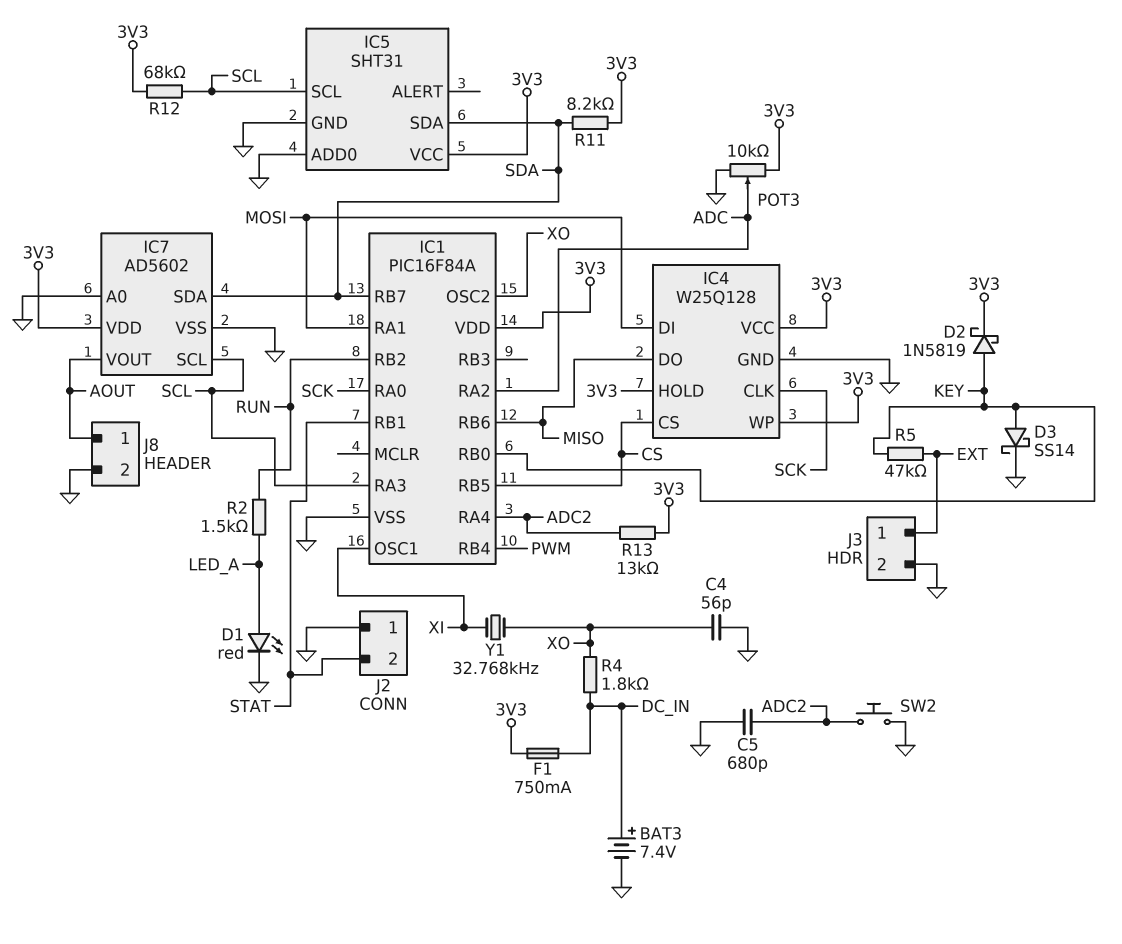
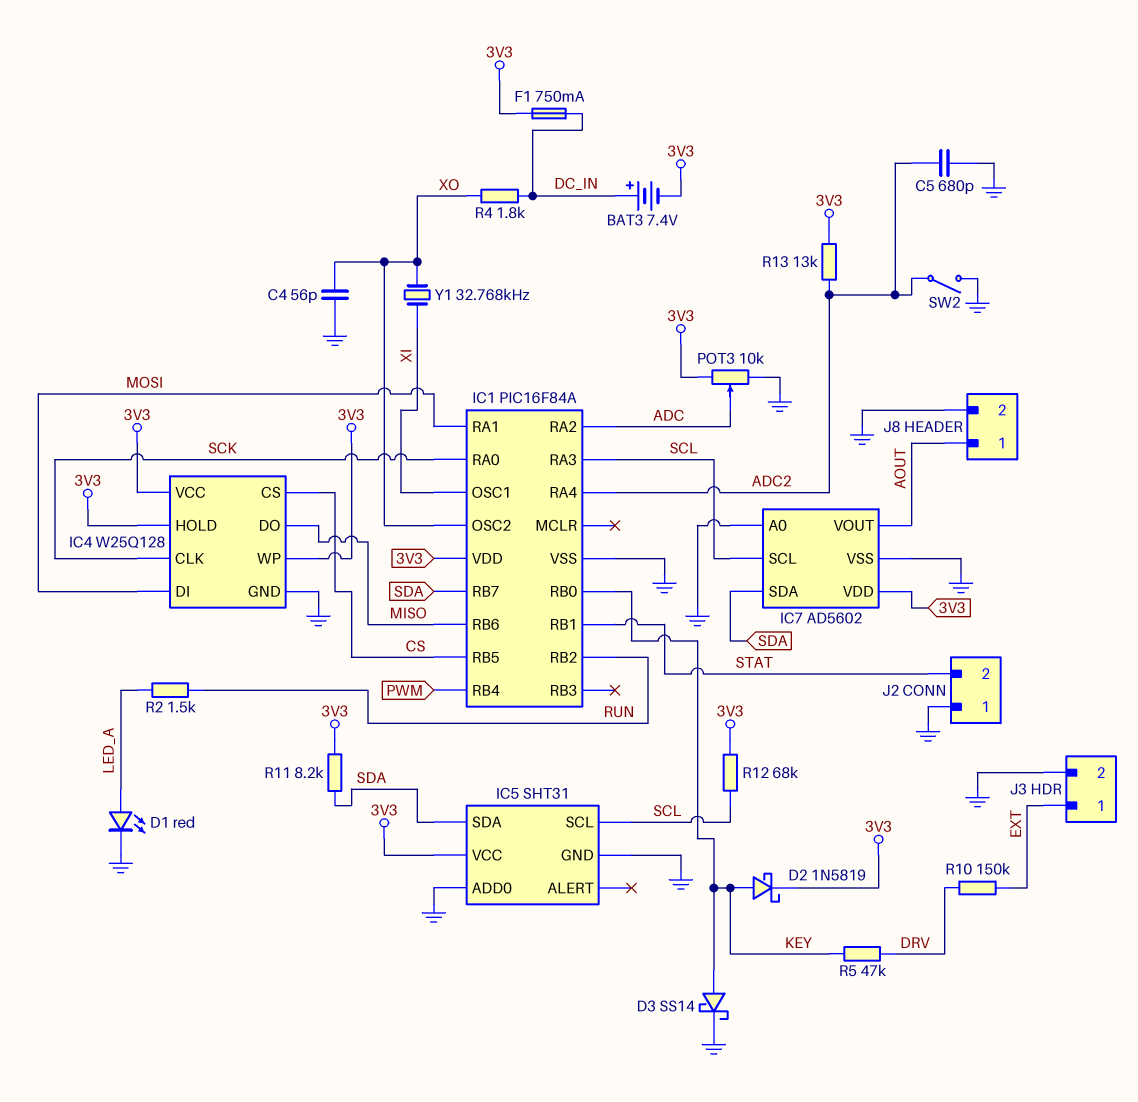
BAT3: 7.4V (plus DC_IN, minus GND) -> 7.4V (plus DC_IN, minus 3V3)
R5: 47k (EXT, KEY) -> 47k (DRV, KEY)
R10: none -> 150k (DRV, EXT)
SW2: button (ADC2, GND) -> switch (ADC2, GND)

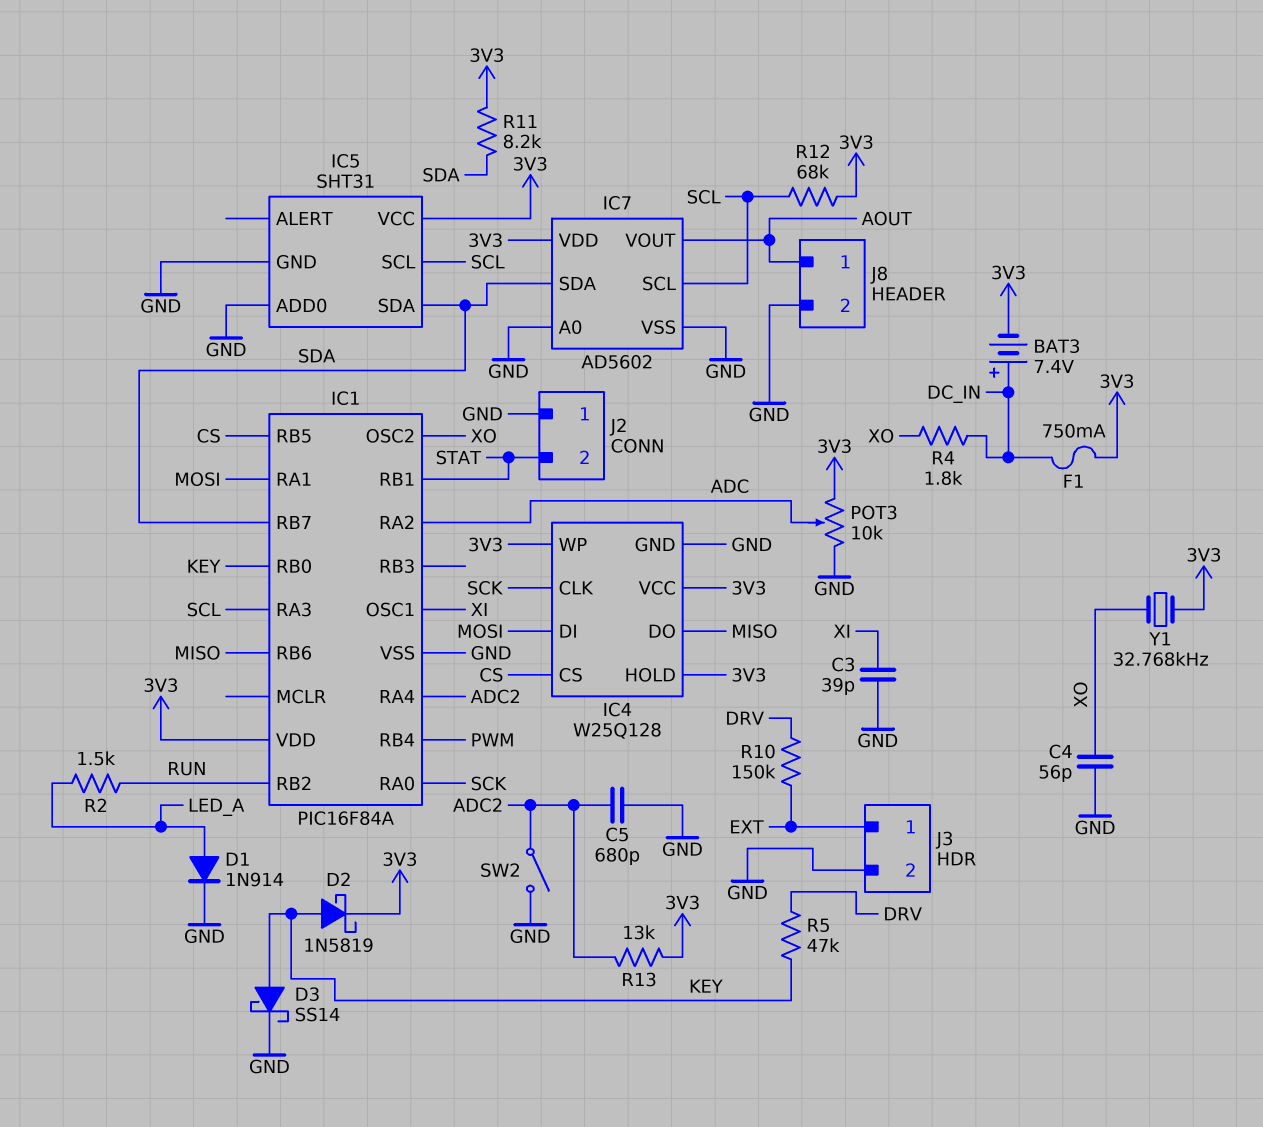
C3: none -> 39pF (GND, XI)
D1: LED red (A LED_A, K GND) -> diode 1N914 (A LED_A, K GND)
Y1: 32.768kHz (XI, XO) -> 32.768kHz (3V3, XO)

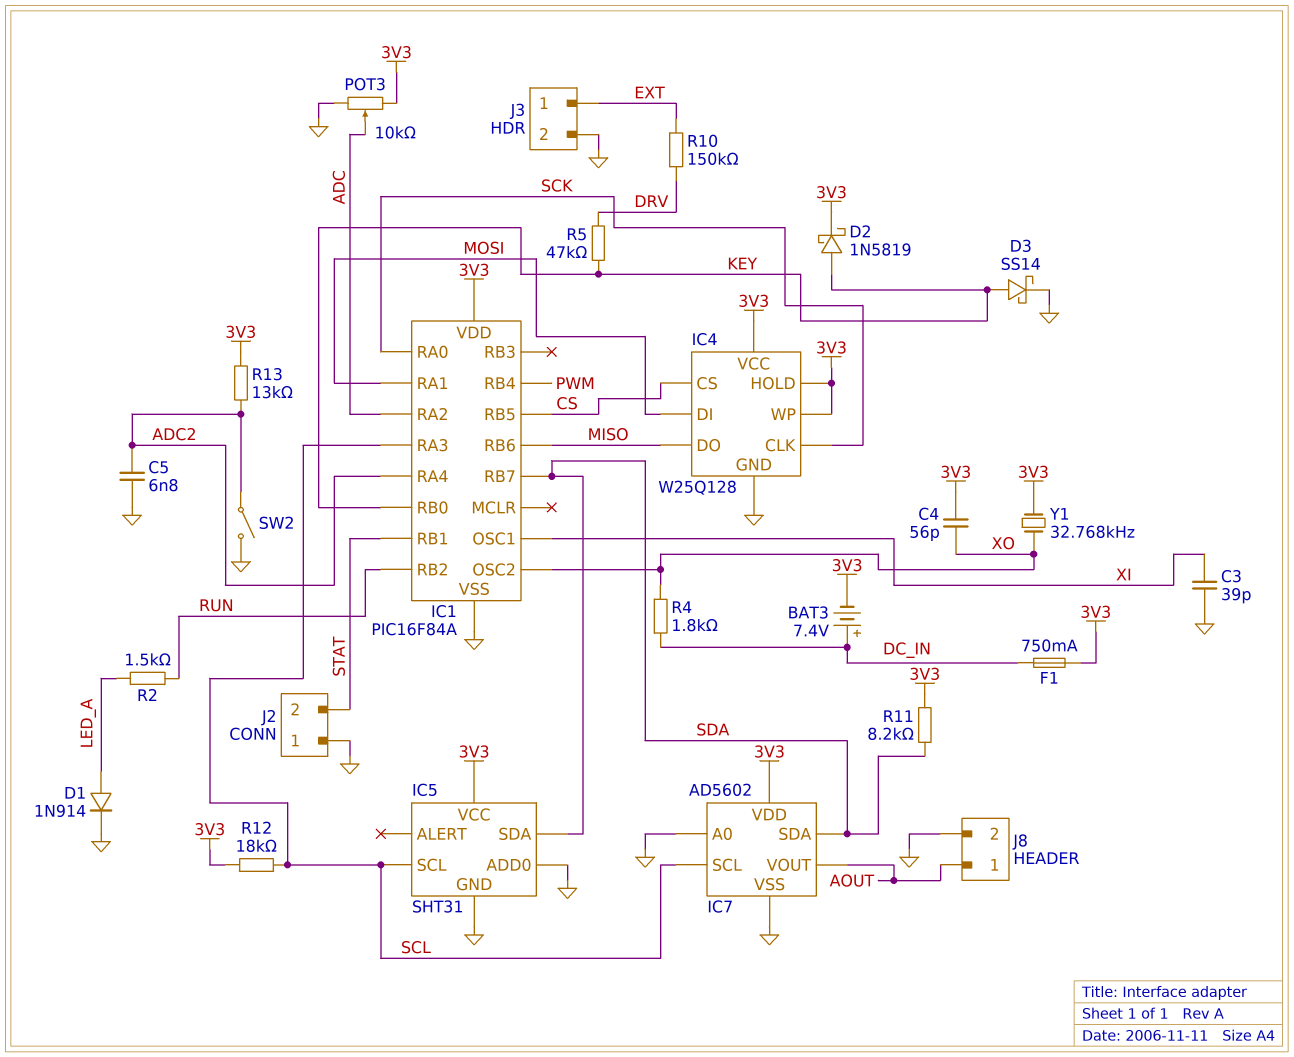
C4: 56pF (GND, XO) -> 56pF (3V3, XO)
C5: 680pF (ADC2, GND) -> 6.8nF (ADC2, GND)
R12: 68k (3V3, SCL) -> 18k (3V3, SCL)

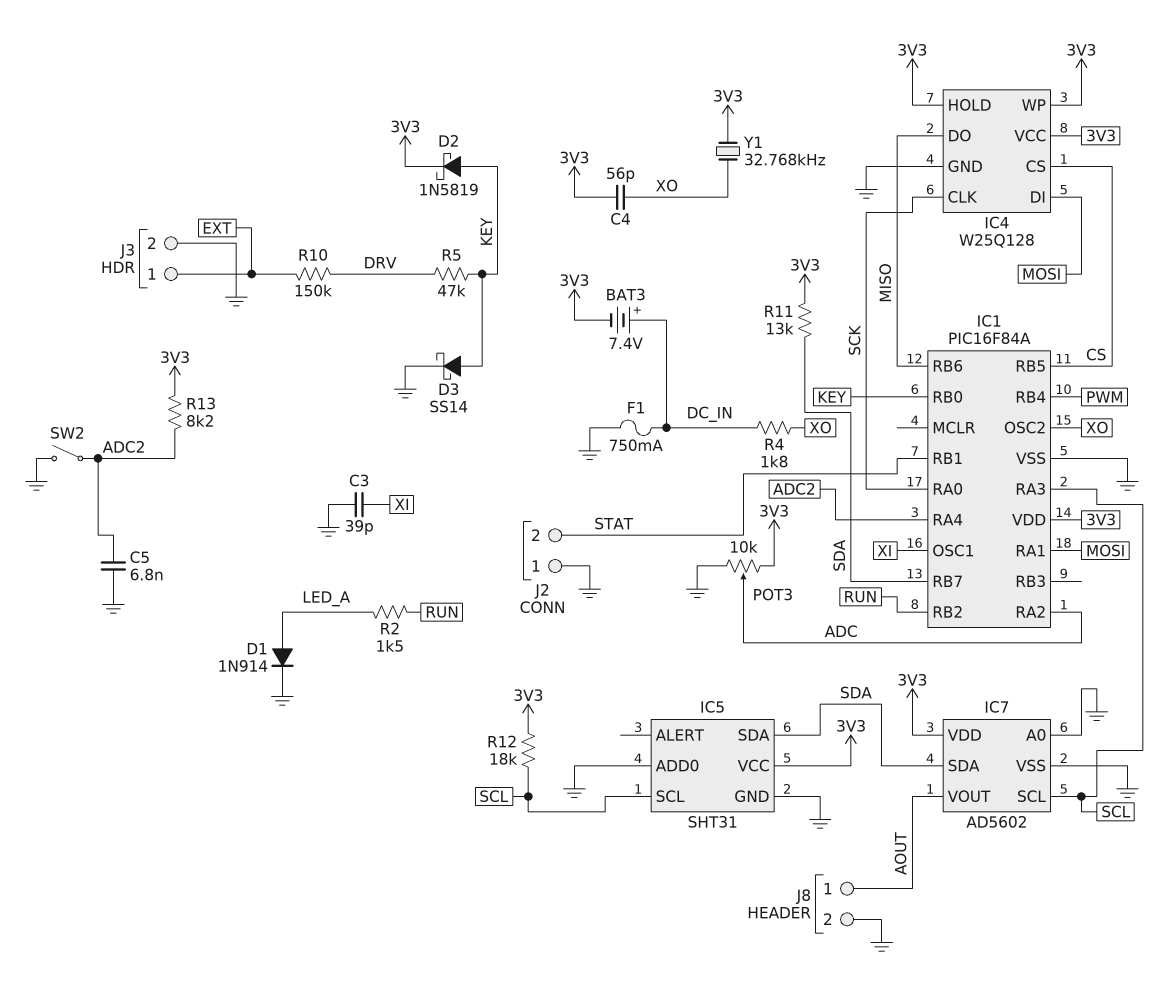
F1: 750mA (3V3, DC_IN) -> 750mA (DC_IN, GND)
R11: 8.2k (3V3, SDA) -> 13k (3V3, SDA)
R13: 13k (3V3, ADC2) -> 8.2k (3V3, ADC2)

